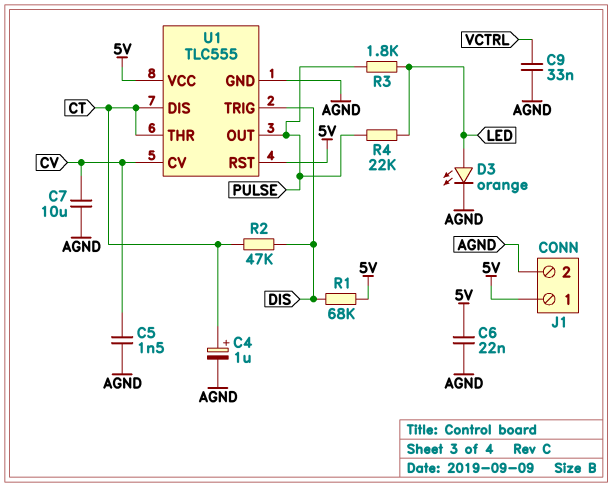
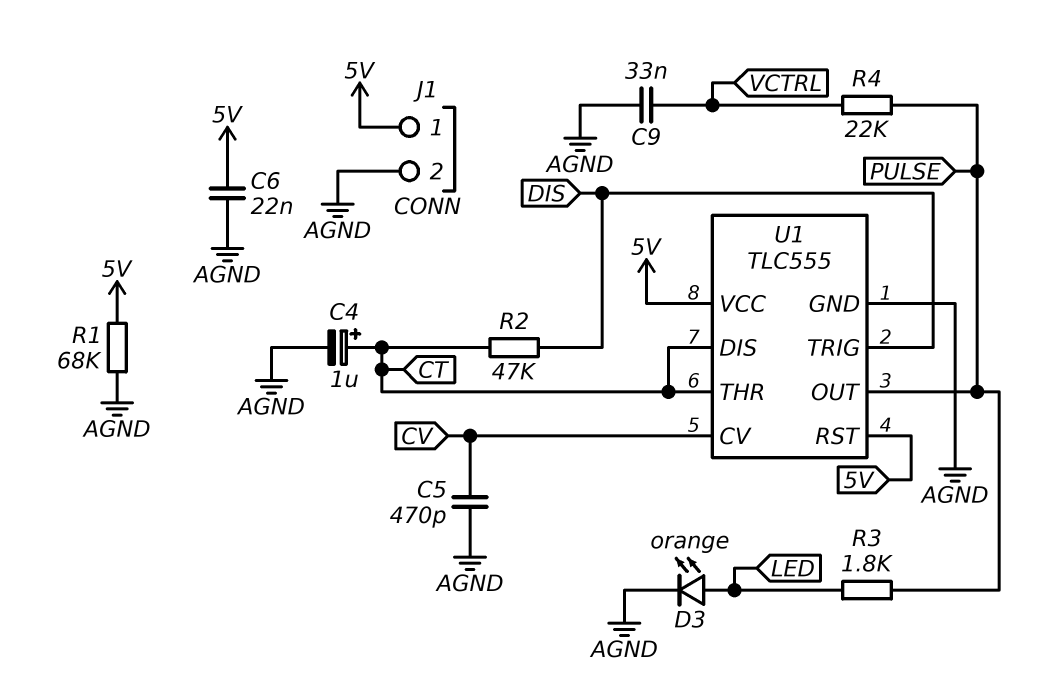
C5: 1.5nF (AGND, CV) -> 470pF (AGND, CV)
C7: 10uF (AGND, CV) -> none
R1: 68k (5V, DIS) -> 68k (5V, AGND)
R4: 22k (LED, PULSE) -> 22k (PULSE, VCTRL)

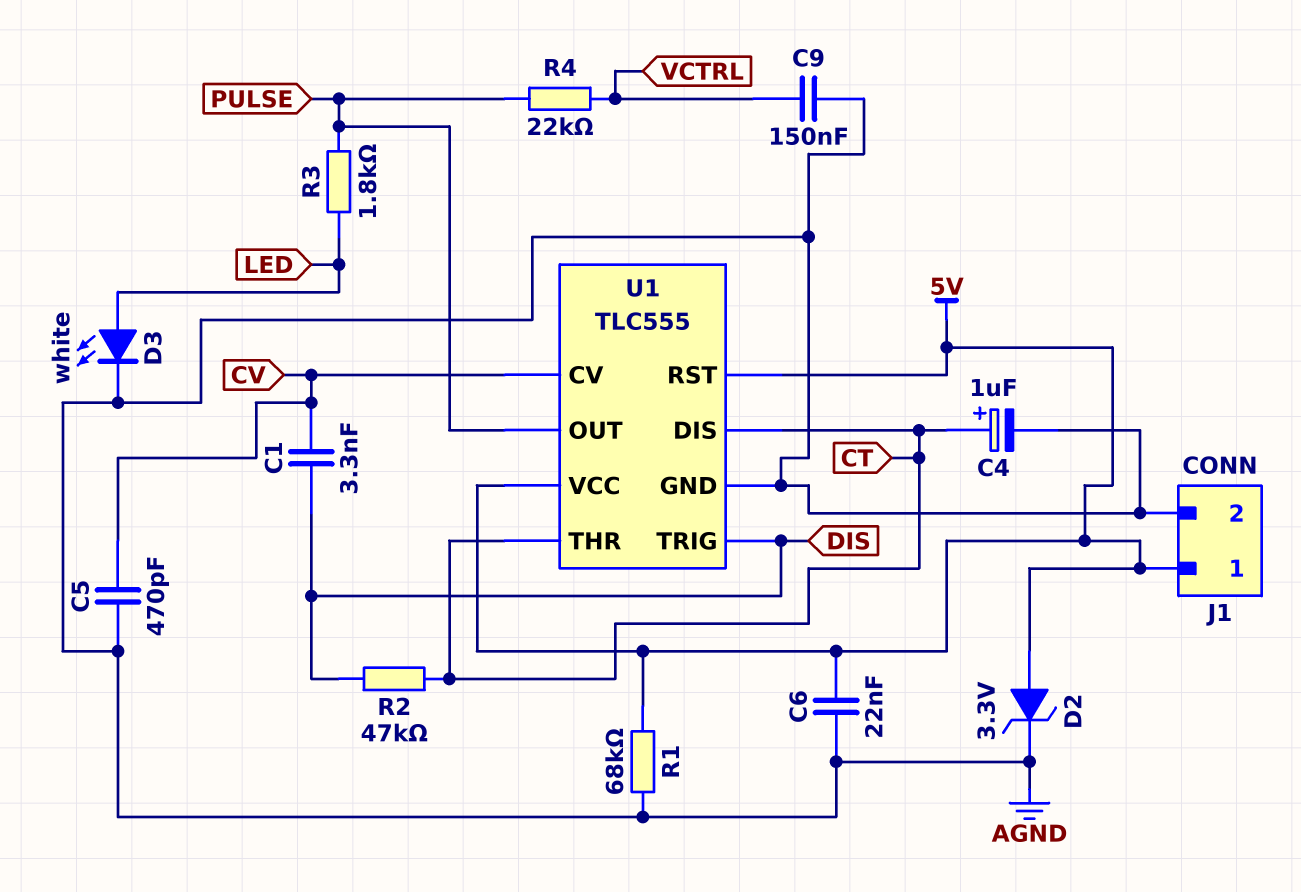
C1: none -> 3.3nF (CV, DIS)
C9: 33nF (AGND, VCTRL) -> 150nF (AGND, VCTRL)
D2: none -> zener 3.3V (A 5V, K AGND)
D3: LED orange (A LED, K AGND) -> LED white (A LED, K AGND)

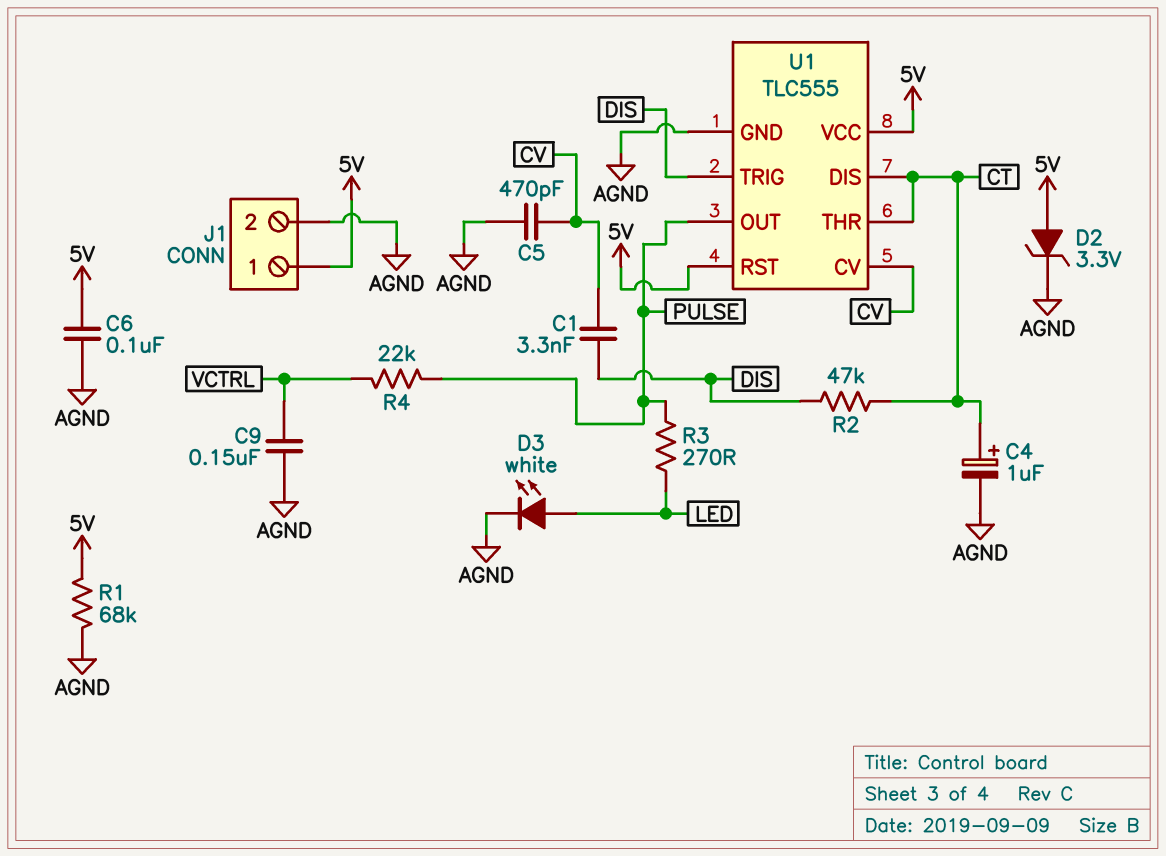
C6: 22nF (5V, AGND) -> 100nF (5V, AGND)
R3: 1.8k (LED, PULSE) -> 270 (LED, PULSE)

